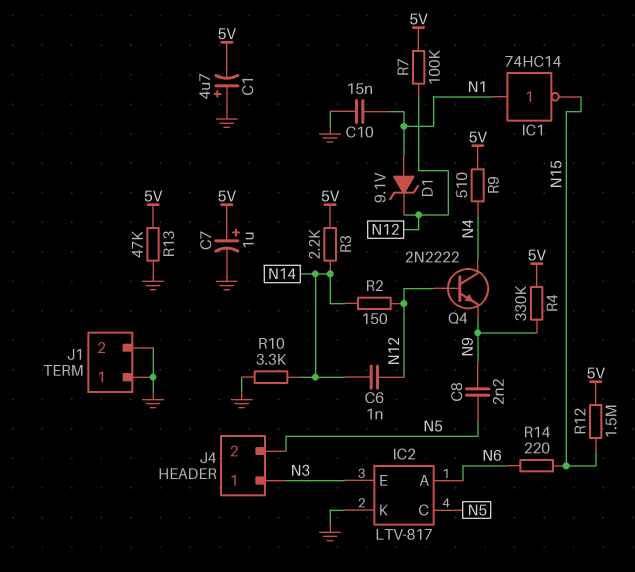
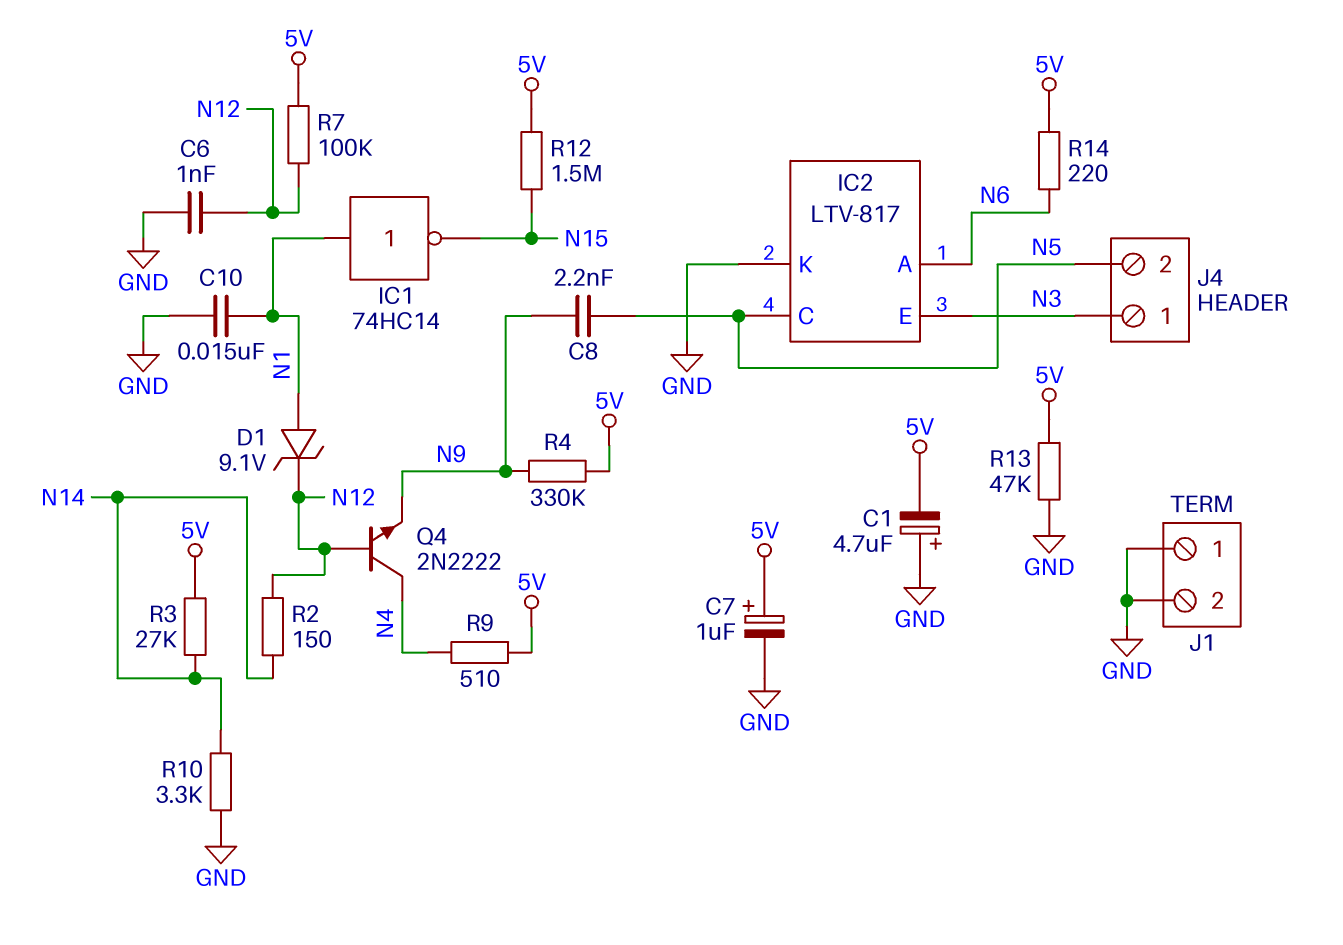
C6: 1nF (N12, N14) -> 1nF (GND, N12)
R3: 2.2k (5V, N14) -> 27k (5V, N14)
R14: 220 (N6, N15) -> 220 (5V, N6)

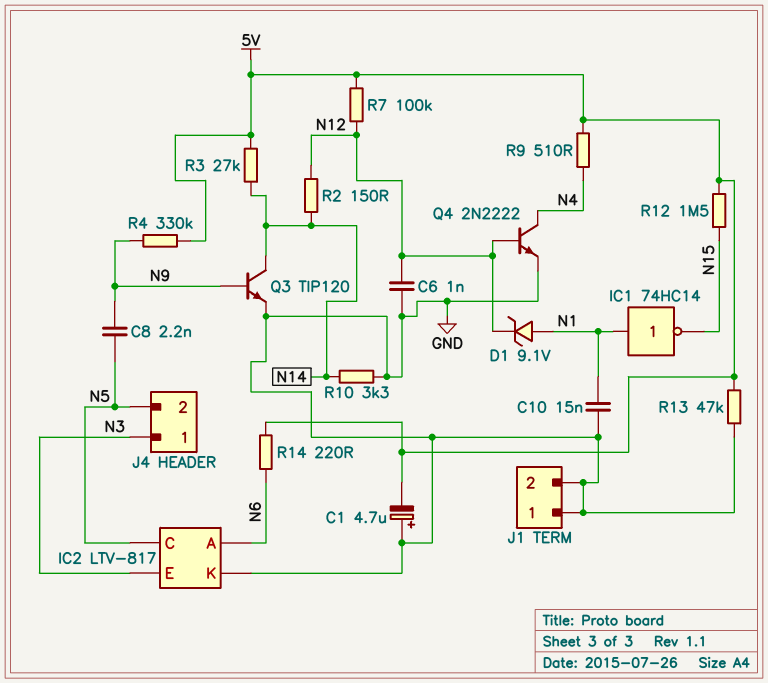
C7: 1uF (plus 5V, minus GND) -> none
Q3: none -> NPN TIP120 (B N9, C N14, E GND)
Q4: NPN 2N2222 (B N12, C N4, E N9) -> NPN 2N2222 (B N12, C N4, E GND)

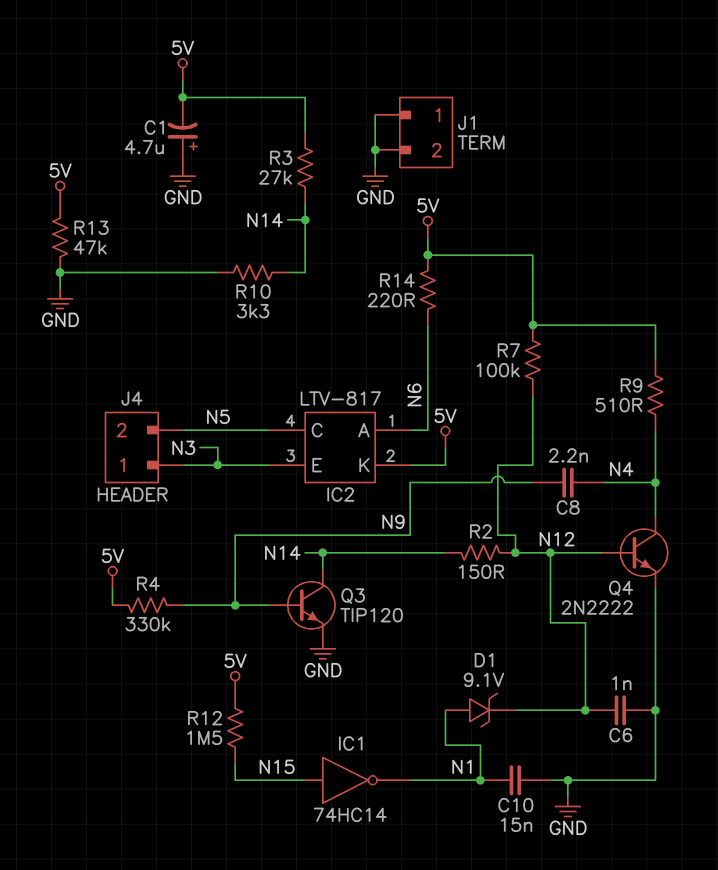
C8: 2.2nF (N5, N9) -> 2.2nF (N4, N9)
IC1: NOT 74HC14 (in N1, out N15) -> NOT 74HC14 (in N15, out N1)
IC2 pin K: GND -> 5V

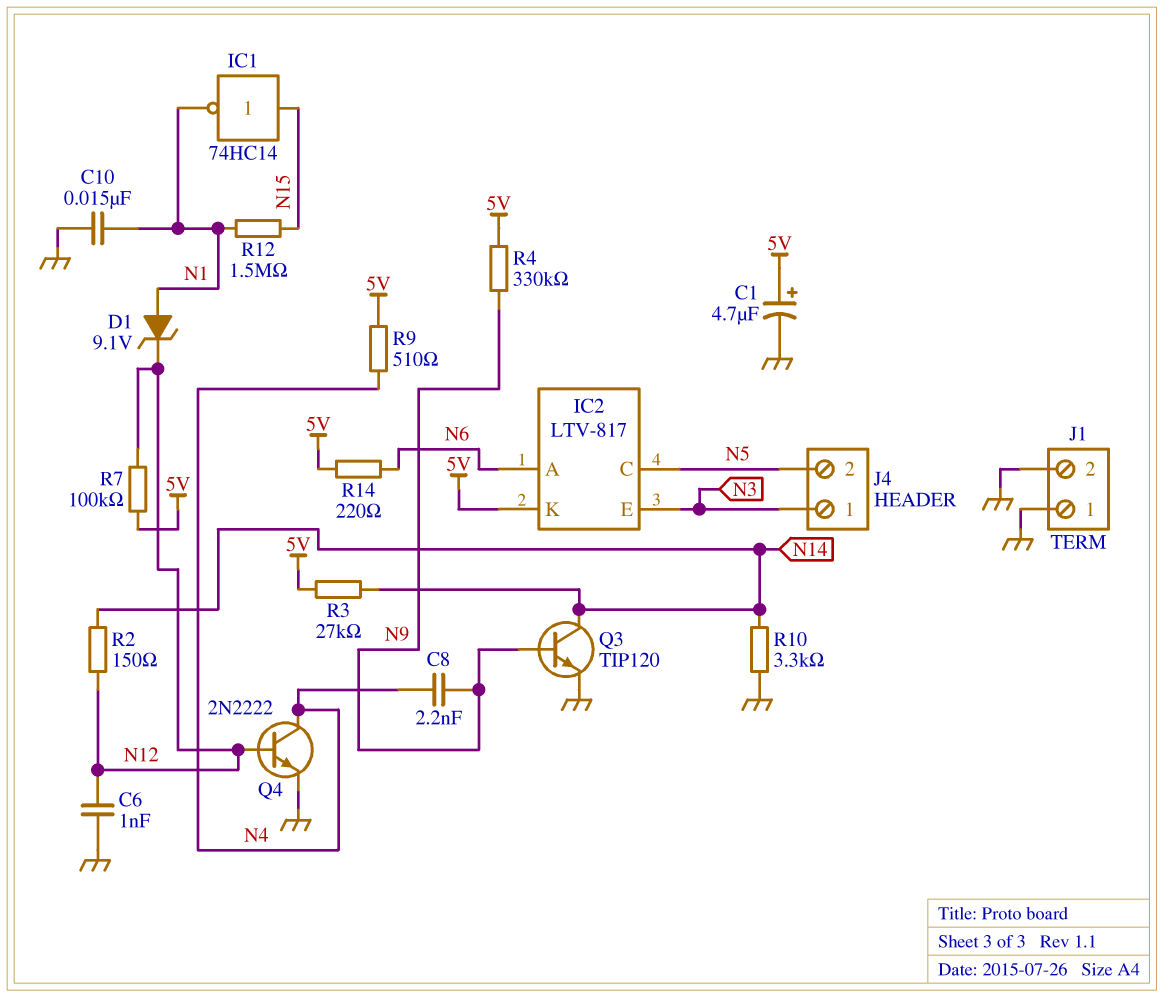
C1: 4.7uF (plus GND, minus 5V) -> 4.7uF (plus 5V, minus GND)
R12: 1.5M (5V, N15) -> 1.5M (N1, N15)
R13: 47k (5V, GND) -> none

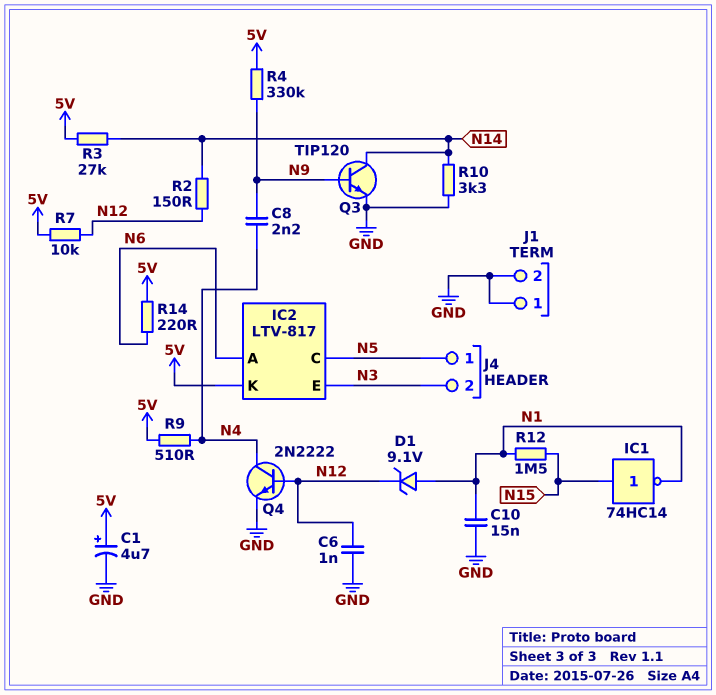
J4 pin 1: N3 -> N5
J4 pin 2: N5 -> N3
R7: 100k (5V, N12) -> 10k (5V, N12)

